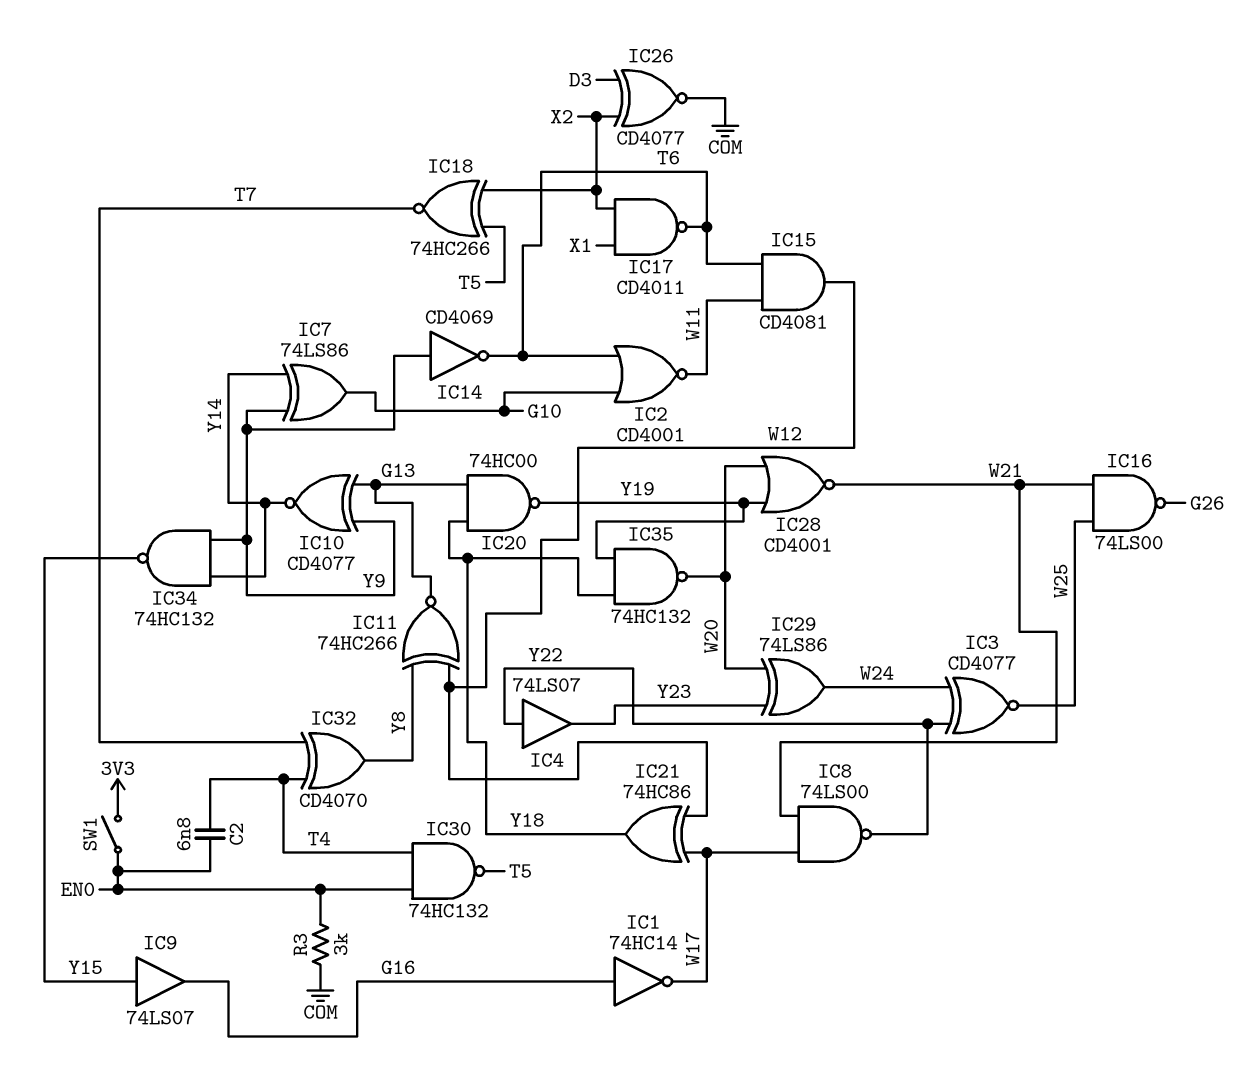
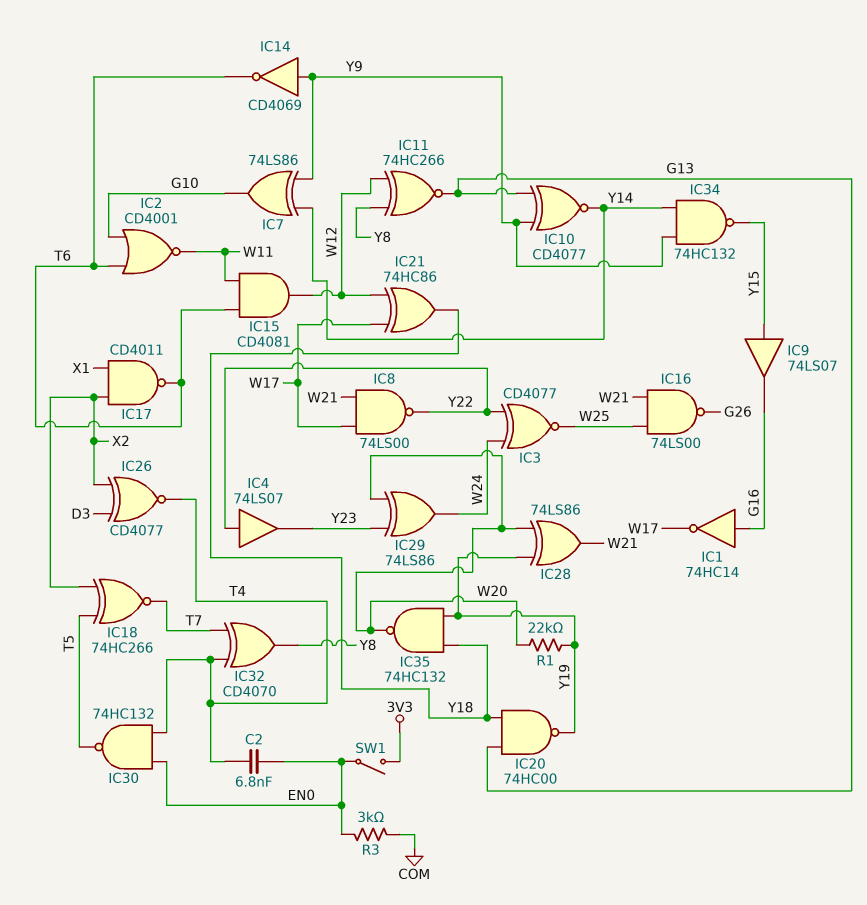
IC26: XNOR CD4077 (in D3, in X2, out COM) -> XNOR CD4077 (in D3, in X2, out T4)
IC28: NOR CD4001 (in W20, in Y19, out W21) -> XOR 74LS86 (in W20, in Y19, out W21)
R1: none -> 22k (W20, Y19)

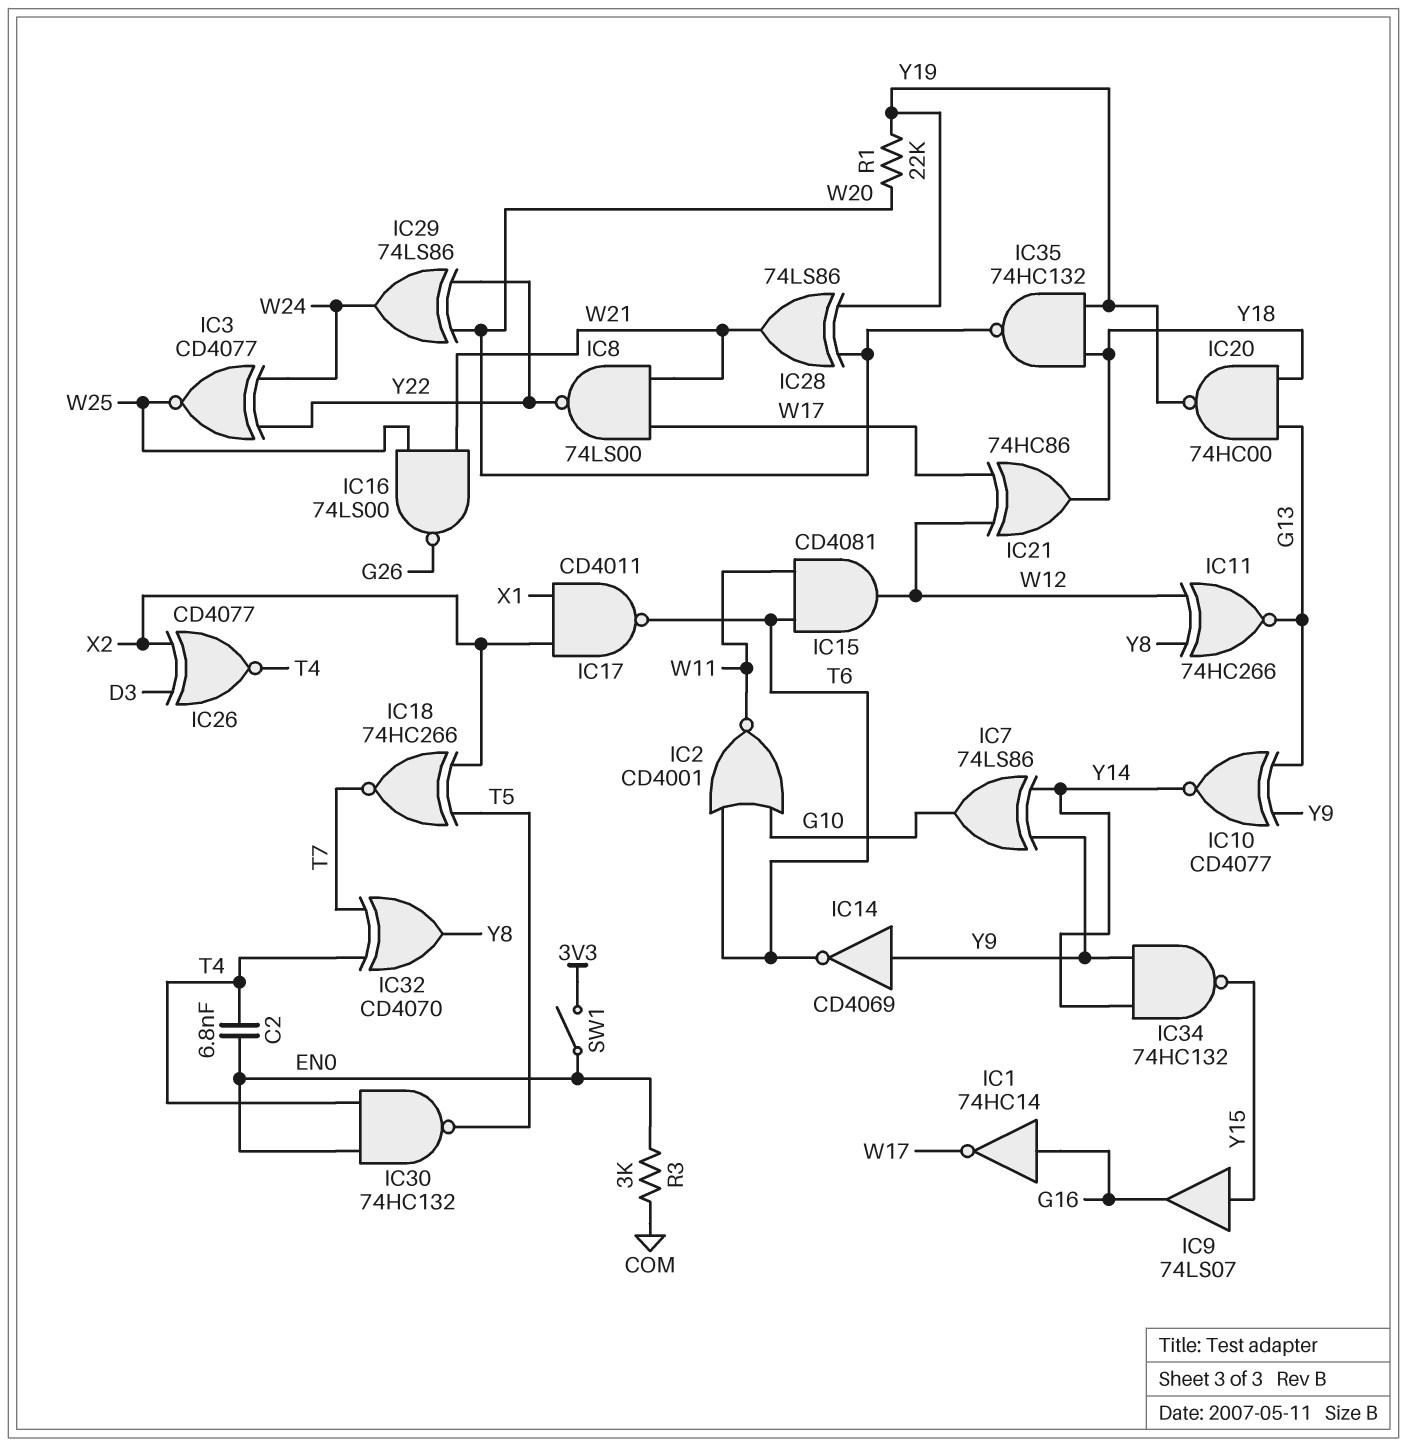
IC4: buffer 74LS07 (in Y22, out Y23) -> none
IC29: XOR 74LS86 (in W20, in Y23, out W24) -> XOR 74LS86 (in W20, in Y22, out W24)

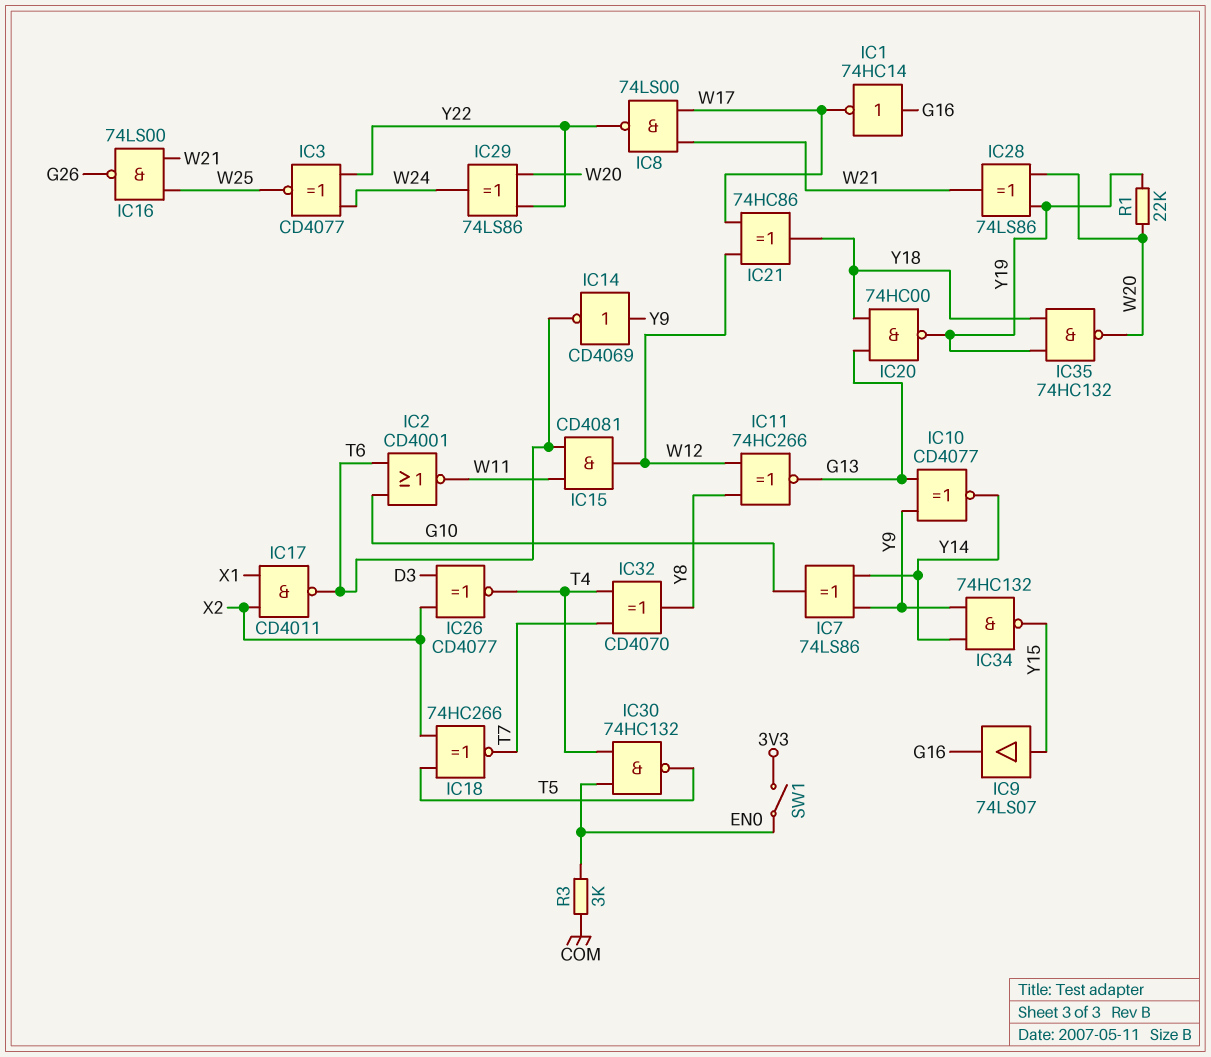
C2: 6.8nF (EN0, T4) -> none

